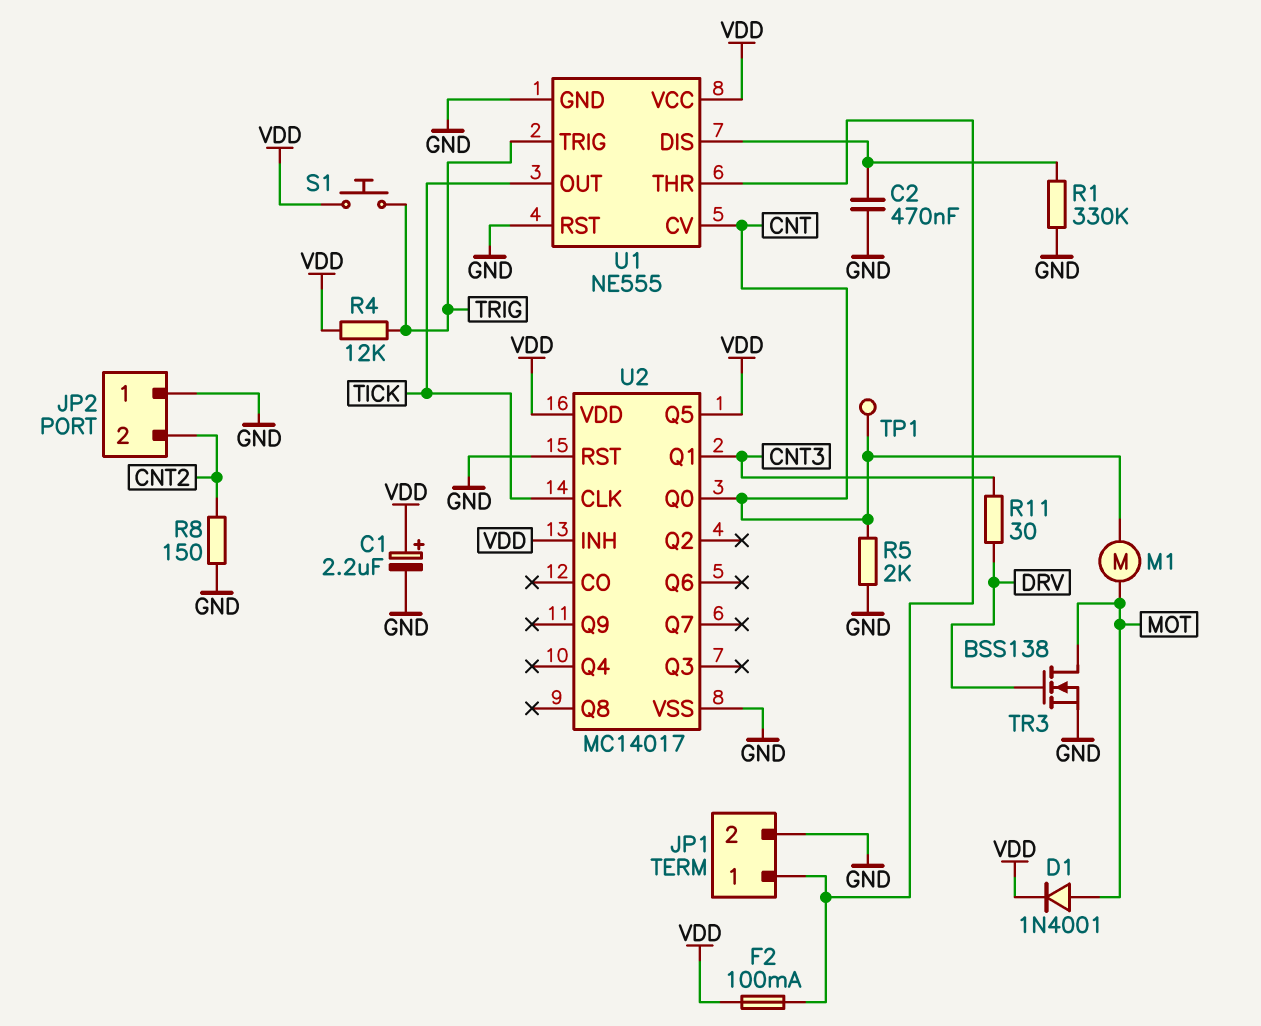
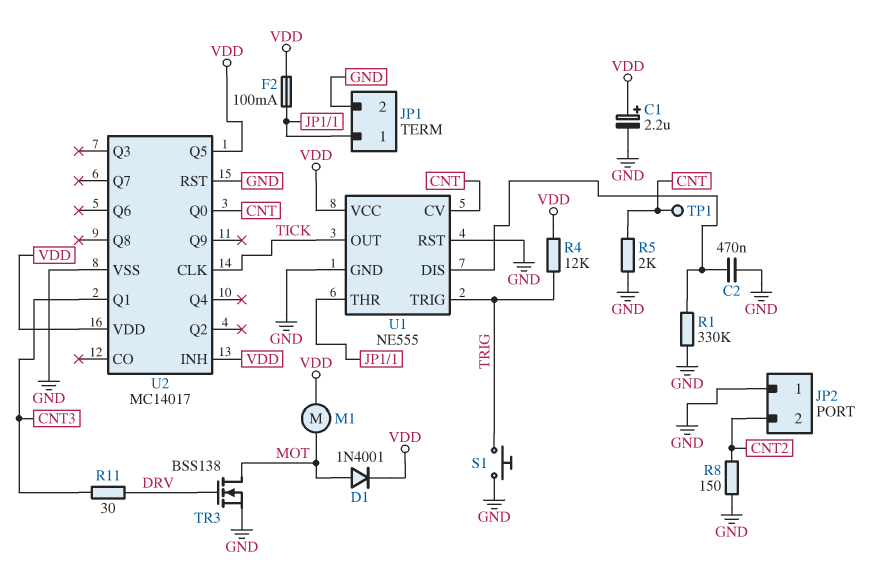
M1: motor (CNT, MOT) -> motor (MOT, VDD)
S1: button (TRIG, VDD) -> button (GND, TRIG)

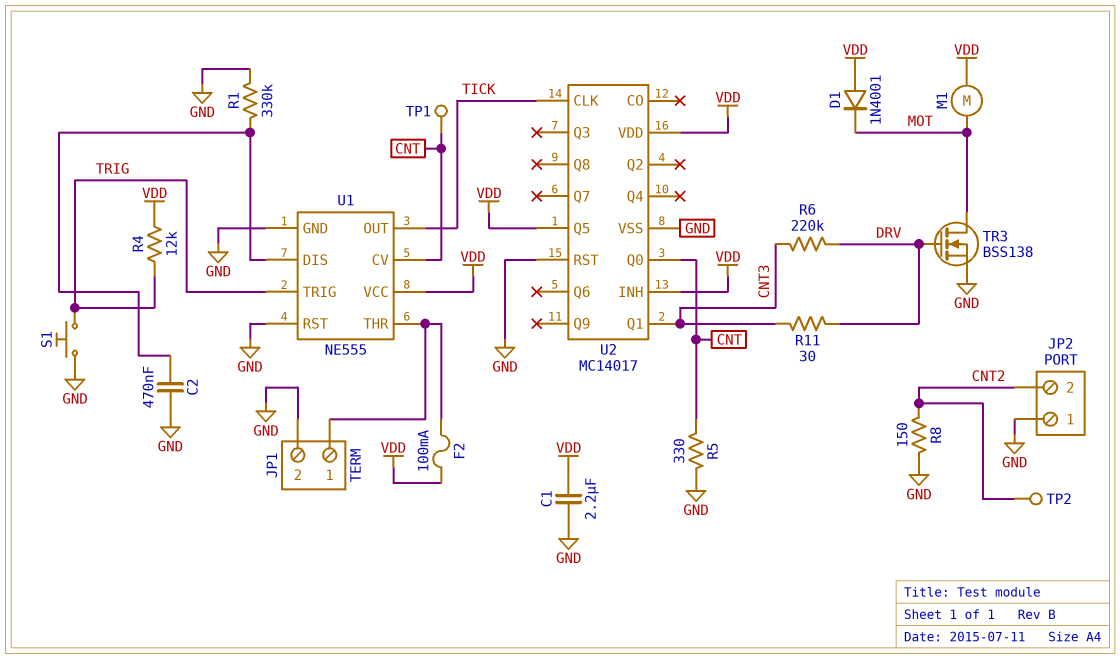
C1: 2.2uF (plus VDD, minus GND) -> 2.2uF (GND, VDD)
D1: diode 1N4001 (A MOT, K VDD) -> diode 1N4001 (A VDD, K MOT)
R5: 2k (CNT, GND) -> 330 (CNT, GND)
R6: none -> 220k (CNT3, DRV)
TP2: none -> test point (CNT2)

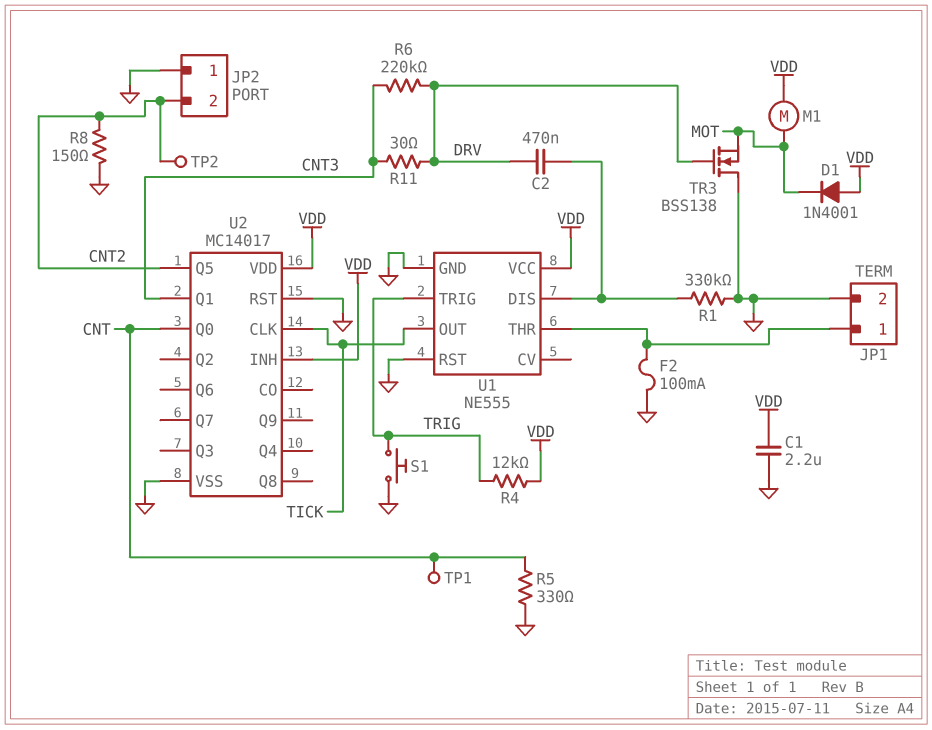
C2: 470nF (GND, U1/DIS) -> 470nF (DRV, U1/DIS)
F2: 100mA (JP1/1, VDD) -> 100mA (GND, JP1/1)
TR3: NMOS BSS138 (G DRV, D MOT, S GND) -> NMOS BSS138 (G DRV, D GND, S MOT)
U1 pin CV: CNT -> none
U2 pin Q5: VDD -> CNT2

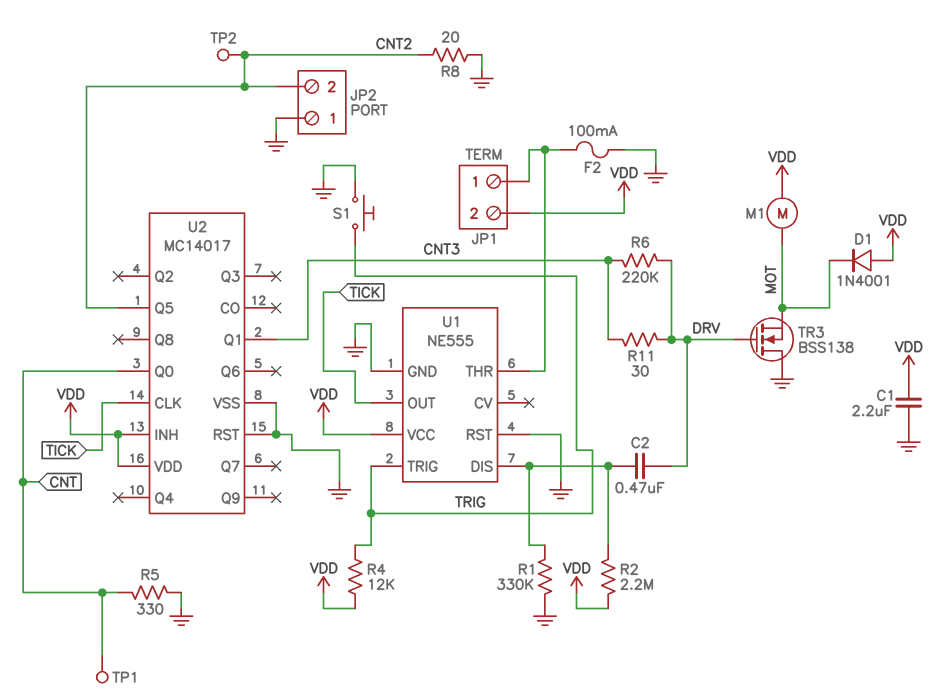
JP1 pin 2: GND -> VDD
R2: none -> 2.2M (U1/DIS, VDD)
R8: 150 (CNT2, GND) -> 20 (CNT2, GND)

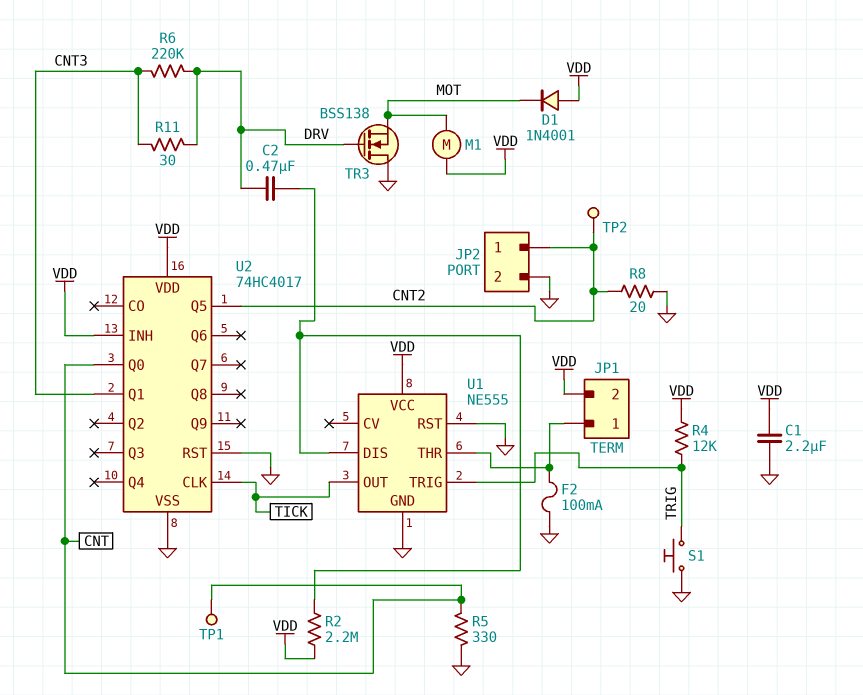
JP2 pin 1: GND -> CNT2
JP2 pin 2: CNT2 -> GND
R1: 330k (GND, U1/DIS) -> none
U2: MC14017 -> 74HC4017

